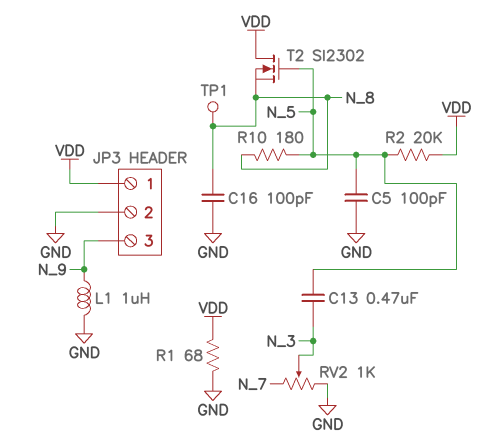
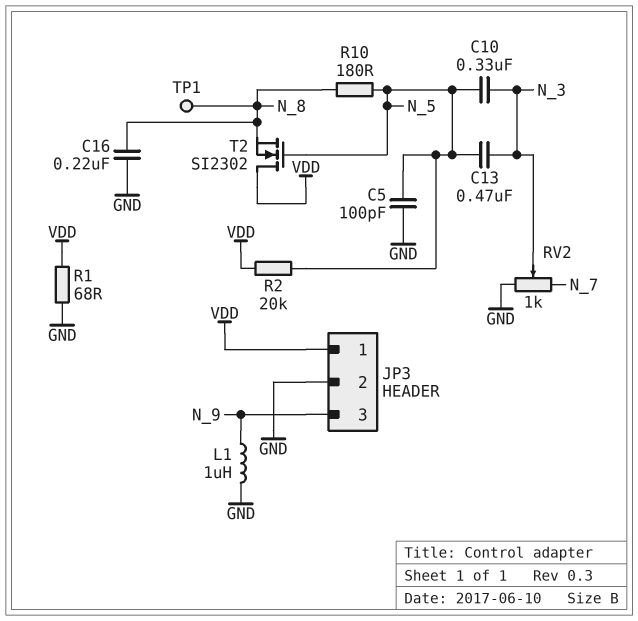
C10: none -> 330nF (N_3, N_5)
C16: 100pF (GND, N_8) -> 220nF (GND, N_8)

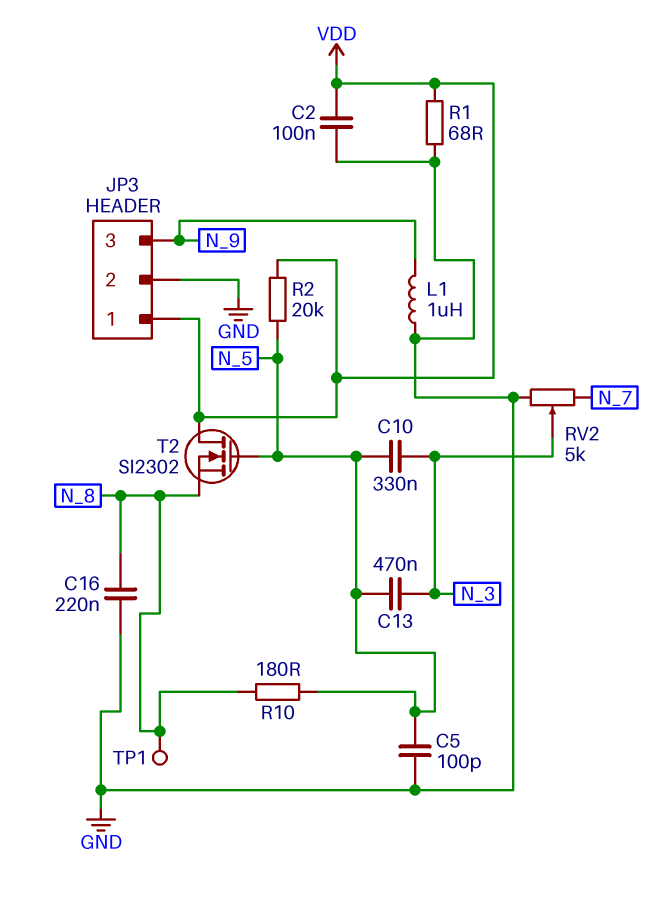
C2: none -> 100nF (GND, VDD)
RV2: 1k (GND, N_7, wiper N_3) -> 5k (GND, N_7, wiper N_3)

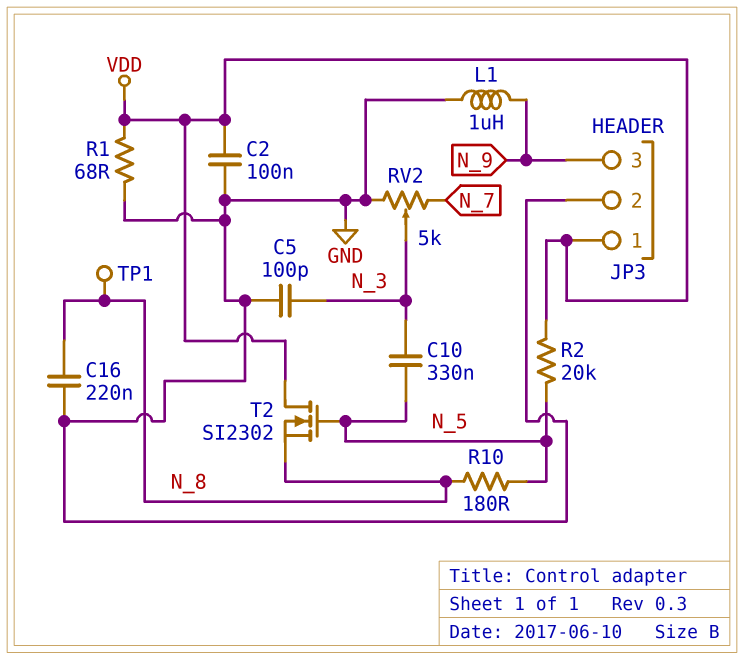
C5: 100pF (GND, N_5) -> 100pF (GND, N_3)
C13: 470nF (N_3, N_5) -> none

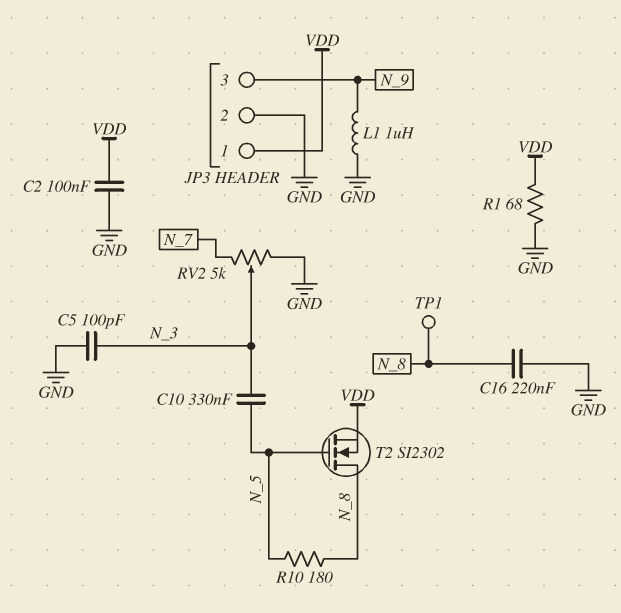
R2: 20k (N_5, VDD) -> none
T2: NMOS SI2302 (G N_5, D VDD, S N_8) -> NMOS SI2302 (G N_5, D N_8, S VDD)

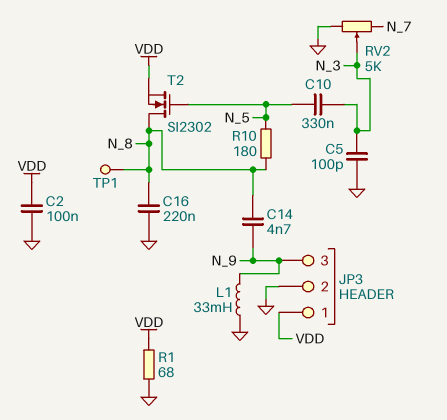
C14: none -> 4.7nF (N_8, N_9)
L1: 1uH (GND, N_9) -> 33mH (GND, N_9)

